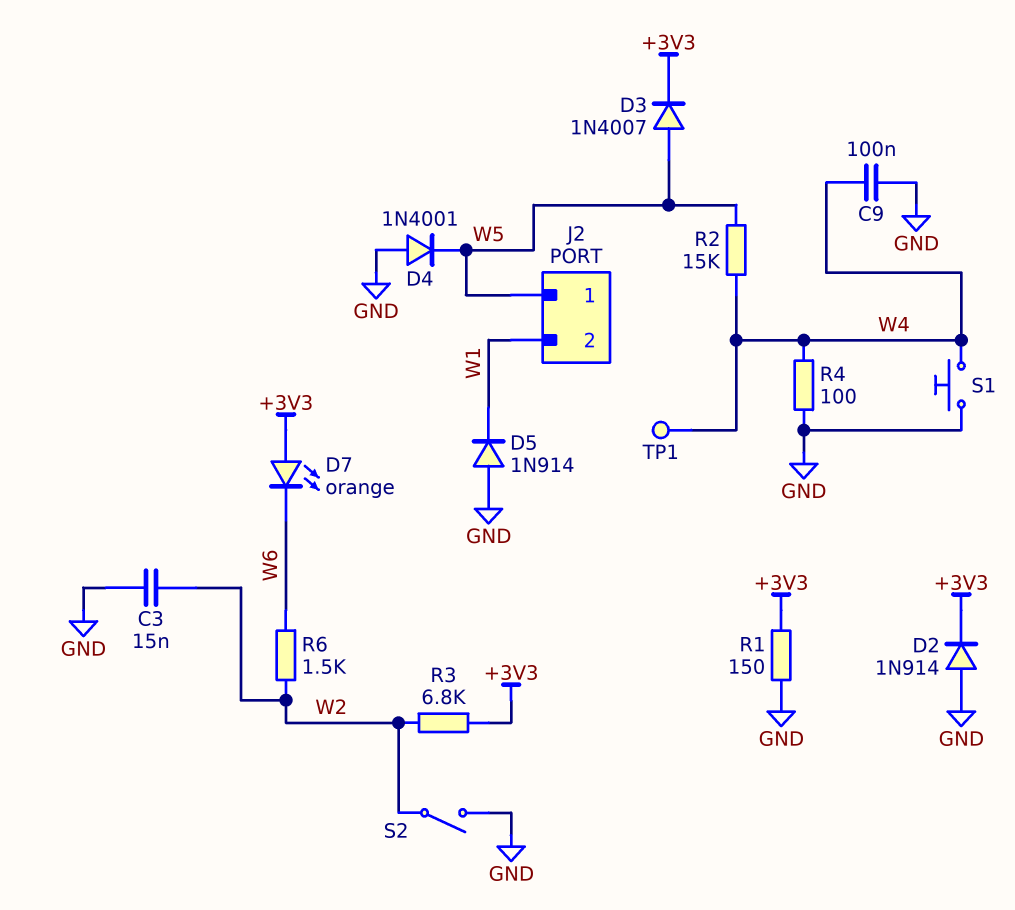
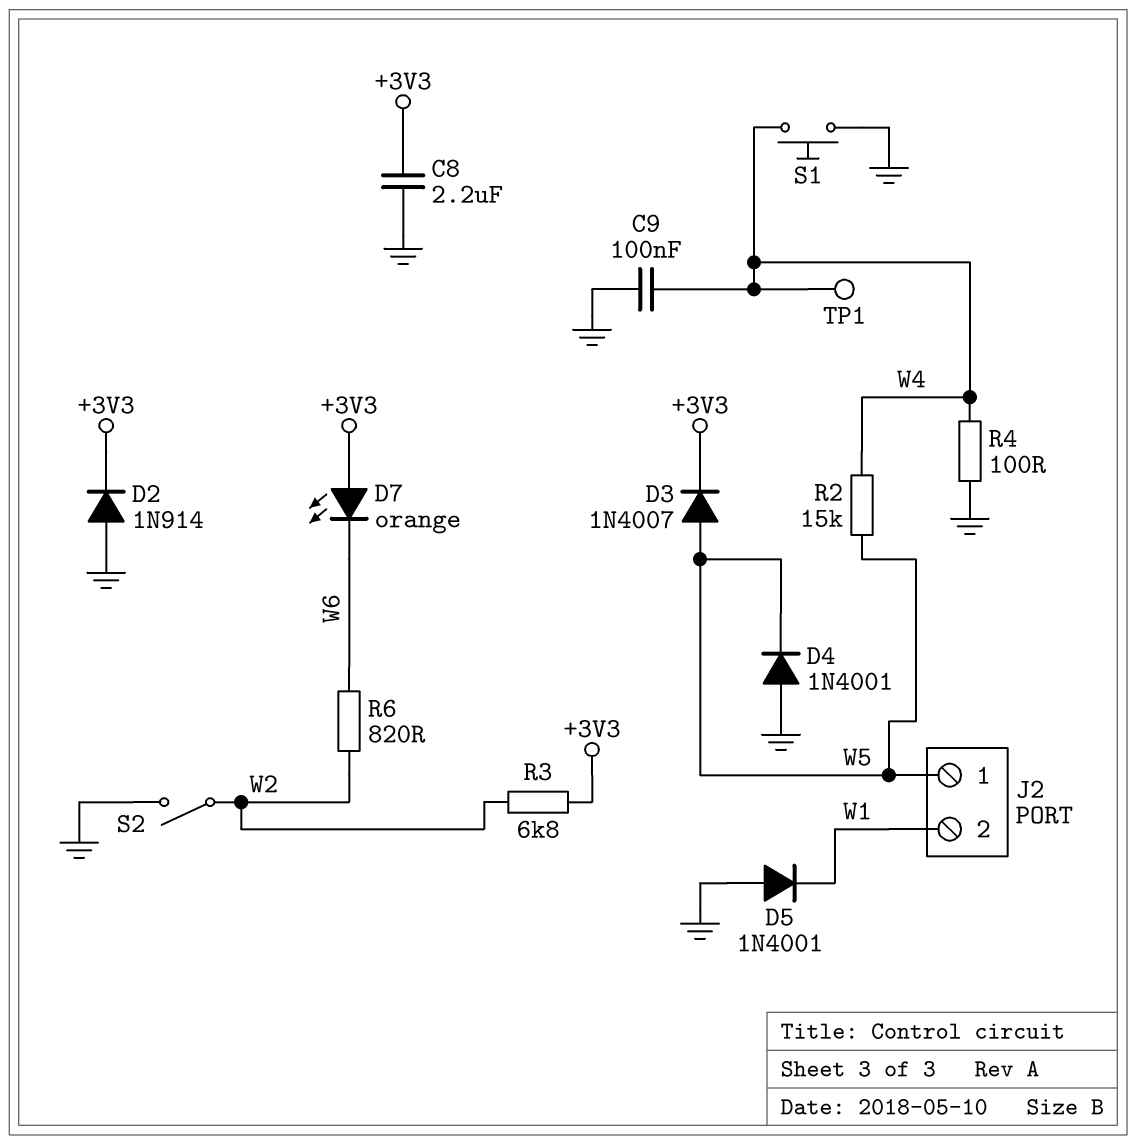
C3: 15nF (GND, W2) -> none
C8: none -> 2.2uF (+3V3, GND)
D5: diode 1N914 (A GND, K W1) -> diode 1N4001 (A GND, K W1)
R1: 150 (+3V3, GND) -> none
R6: 1.5k (W2, W6) -> 820 (W2, W6)

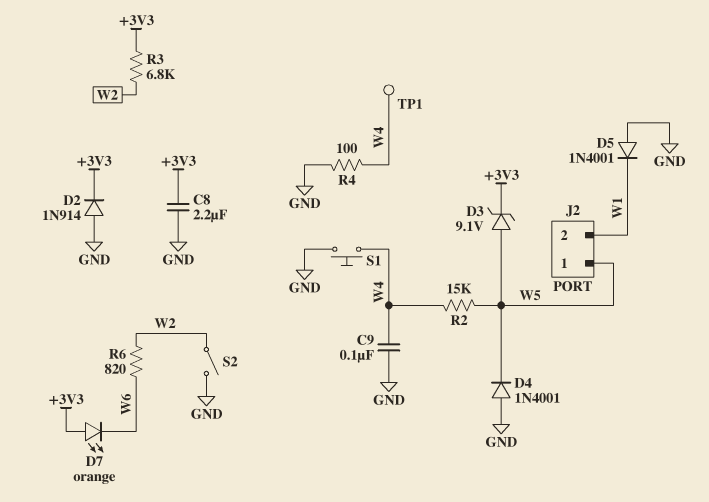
D3: diode 1N4007 (A W5, K +3V3) -> zener 9.1V (A W5, K +3V3)

